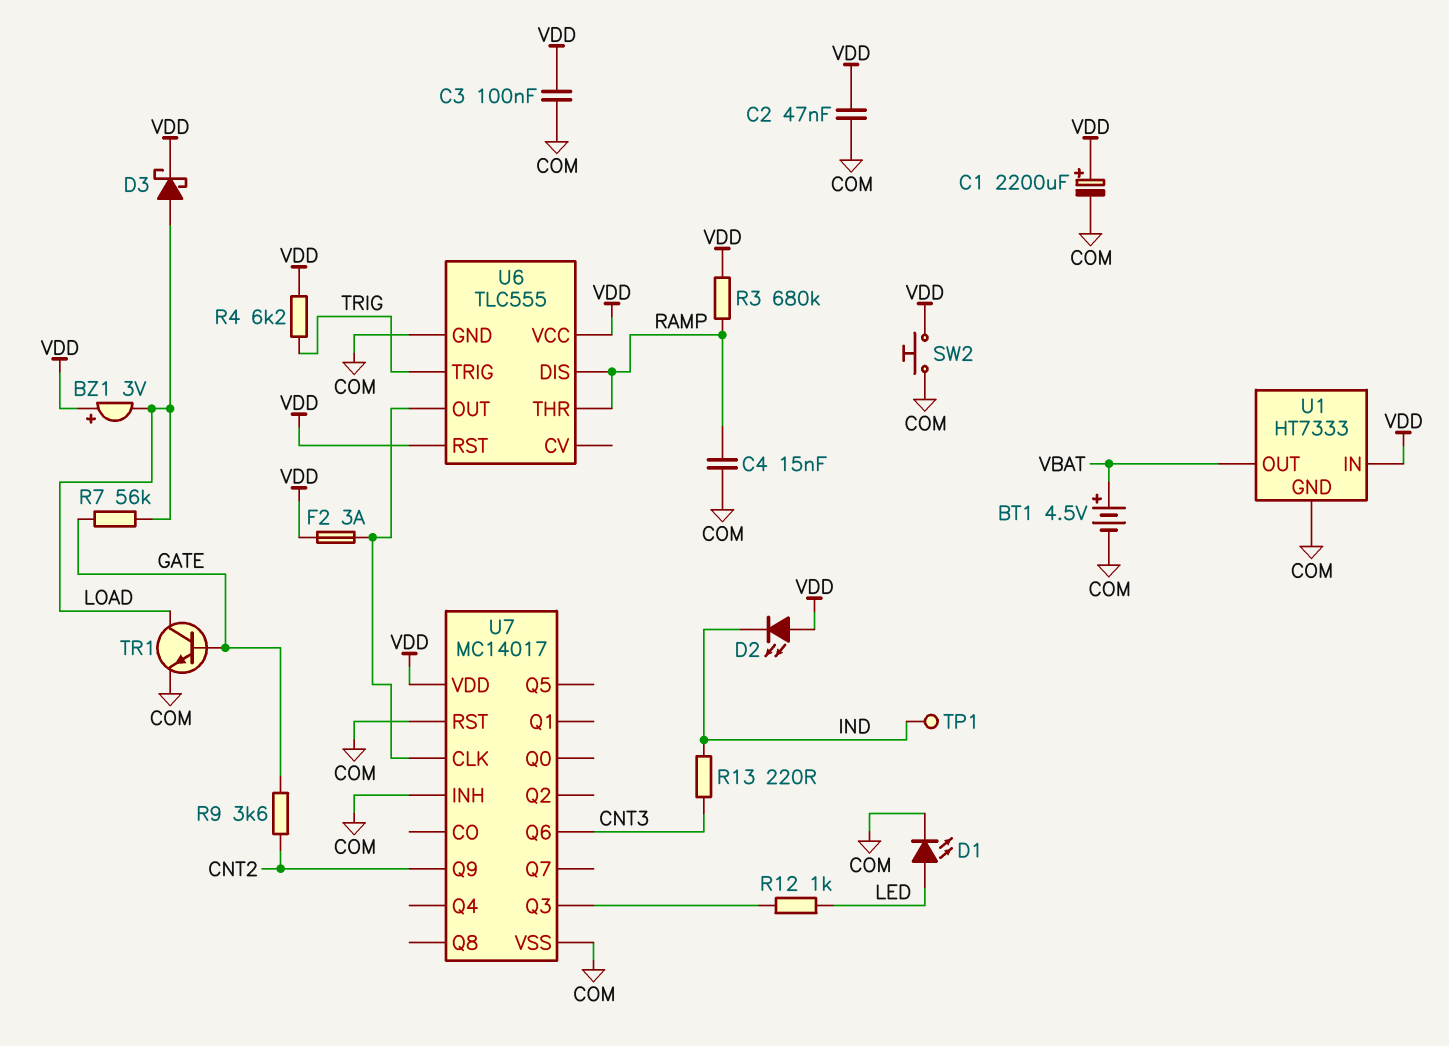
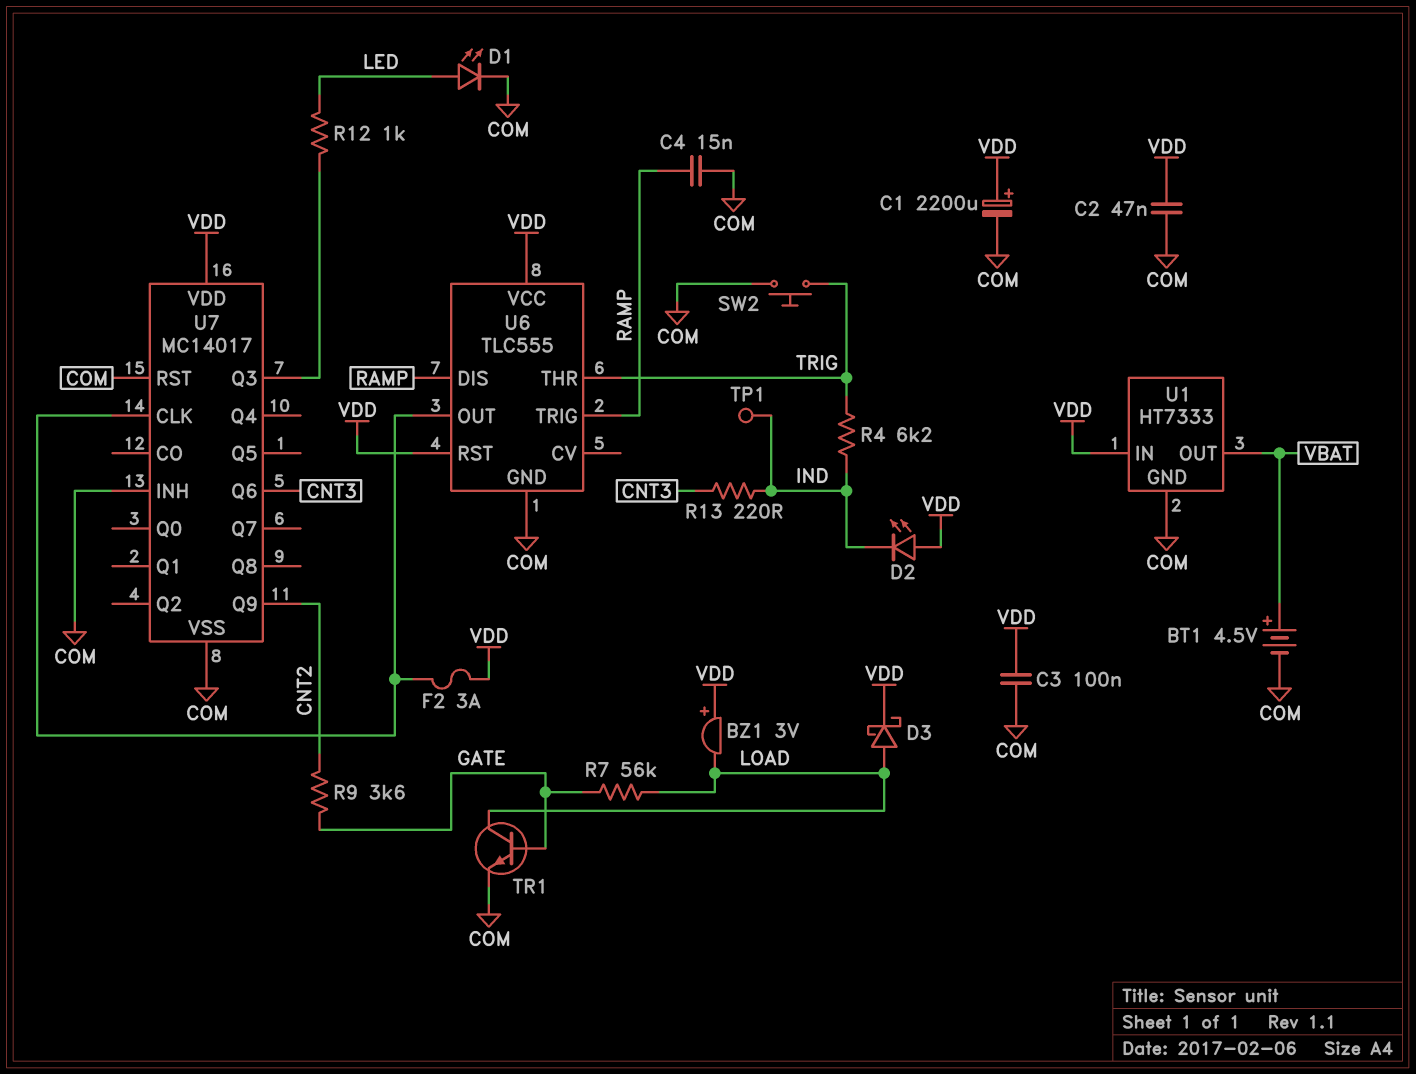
R3: 680k (RAMP, VDD) -> none
R4: 6.2k (TRIG, VDD) -> 6.2k (IND, TRIG)
SW2: button (COM, VDD) -> button (COM, TRIG)
U6 pin THR: RAMP -> TRIG
U6 pin TRIG: TRIG -> RAMP

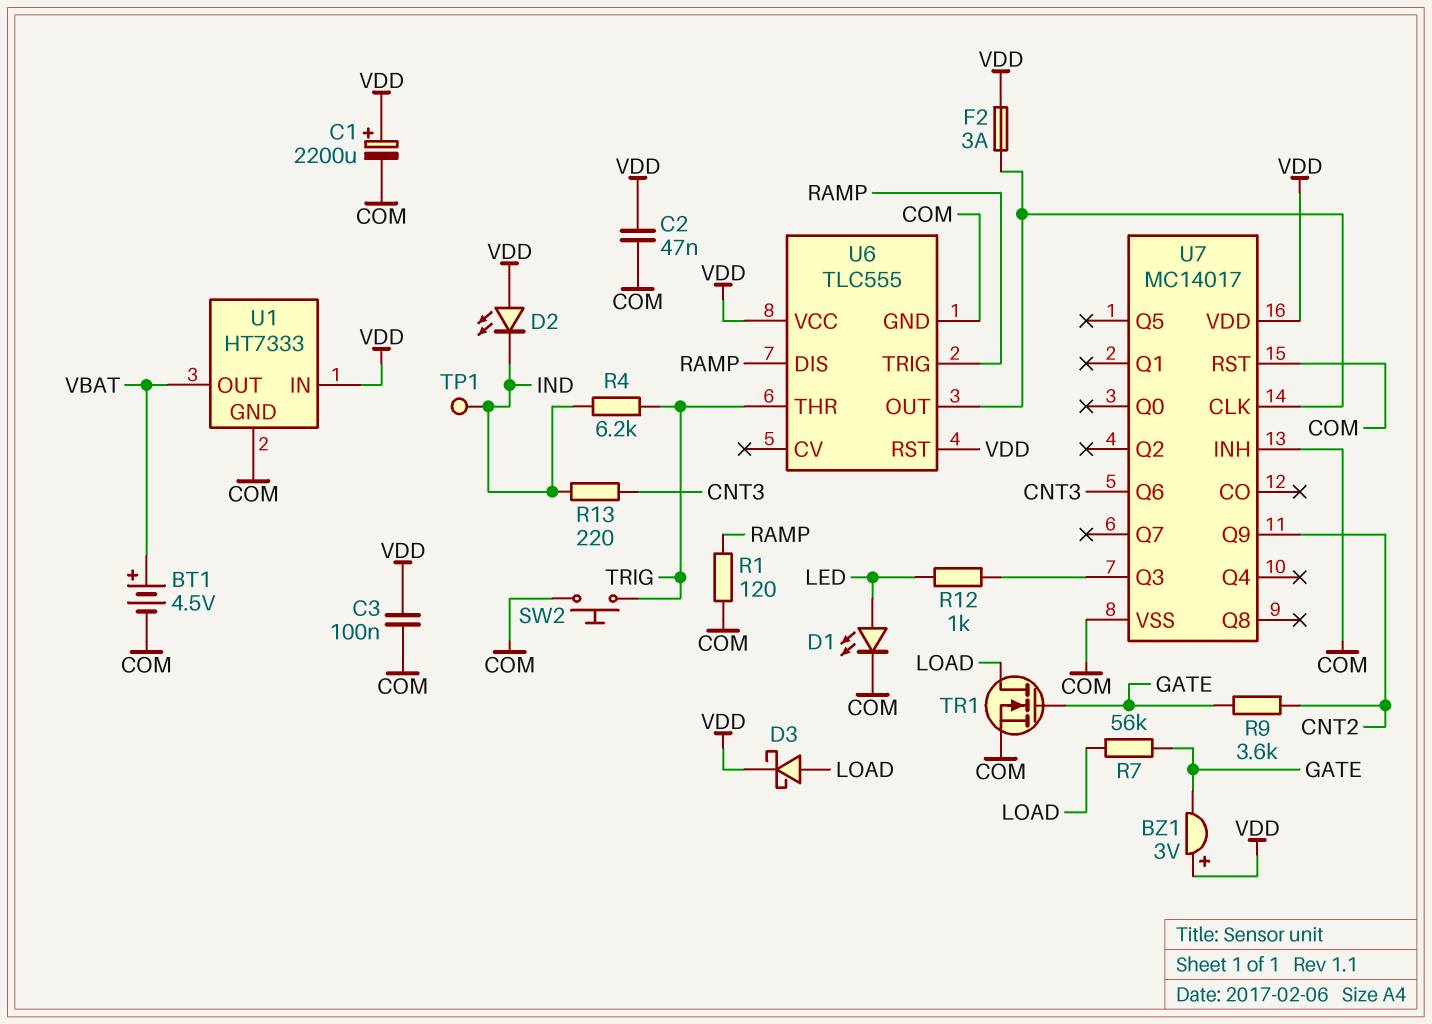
BZ1: buzzer 3V (plus VDD, minus LOAD) -> buzzer 3V (plus VDD, minus GATE)
C4: 15nF (COM, RAMP) -> none
R1: none -> 120 (COM, RAMP)
TR1: NPN (B GATE, C LOAD, E COM) -> NMOS (G GATE, D LOAD, S COM)

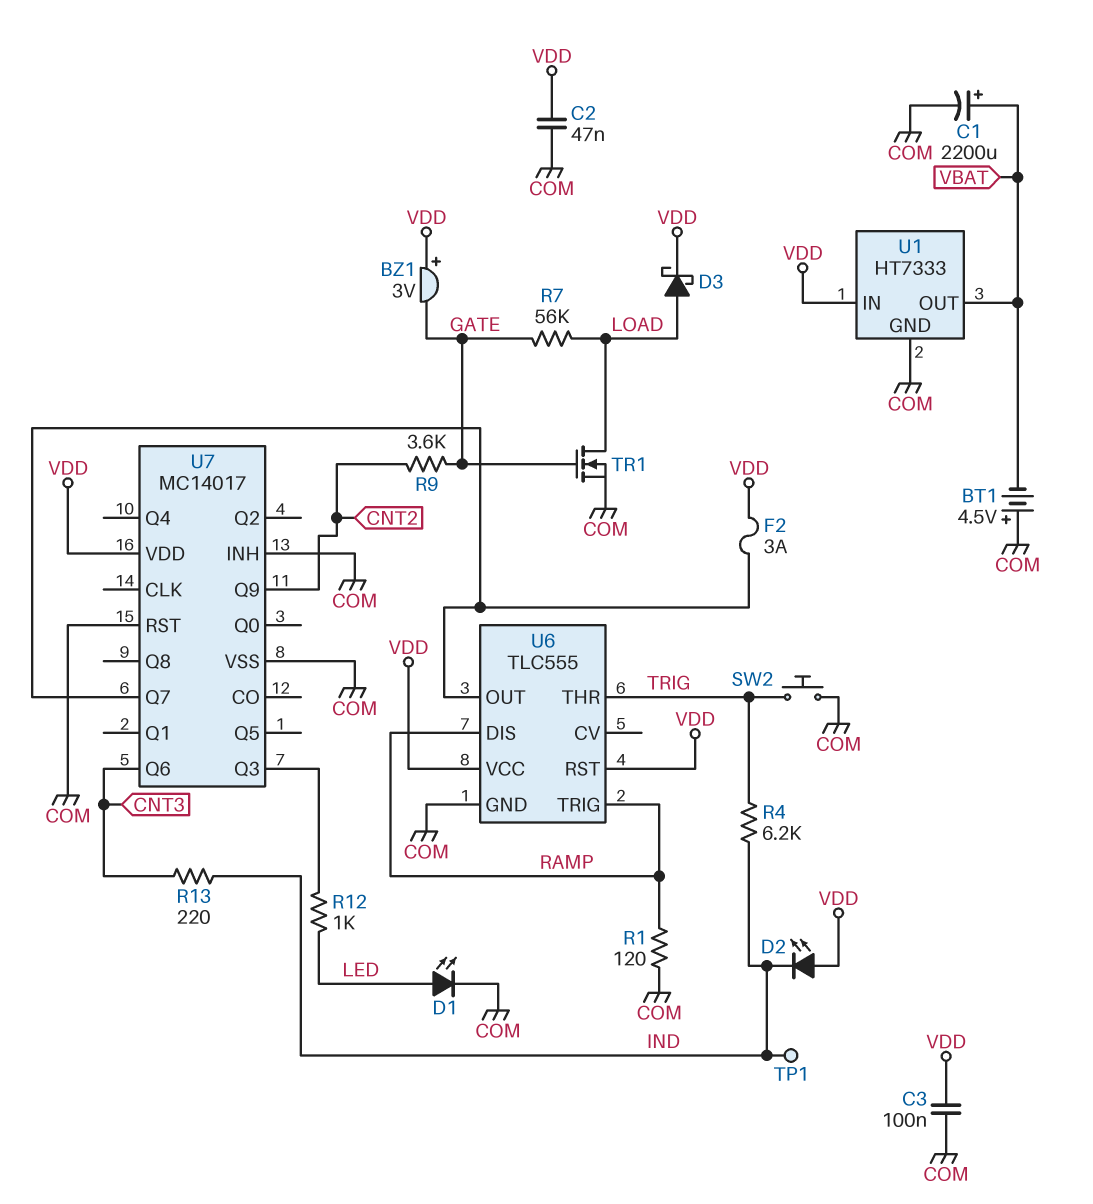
BT1: 4.5V (plus VBAT, minus COM) -> 4.5V (plus COM, minus VBAT)
C1: 2200uF (plus VDD, minus COM) -> 2200uF (plus VBAT, minus COM)
U7 pin CLK: U6/OUT -> none
U7 pin Q7: none -> U6/OUT

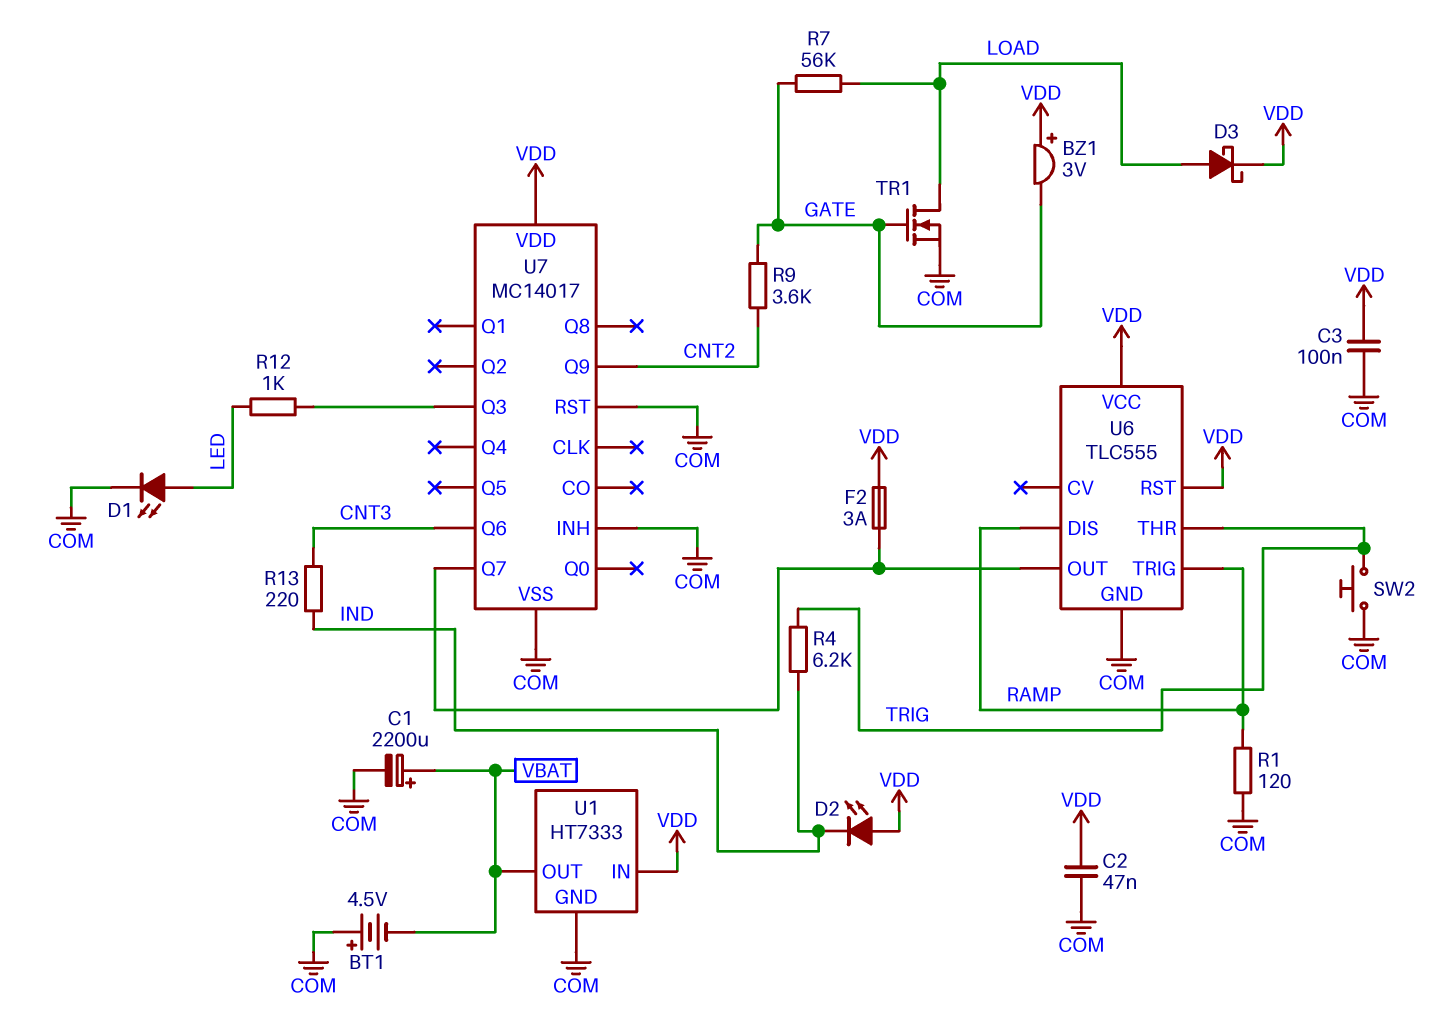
TP1: test point (IND) -> none

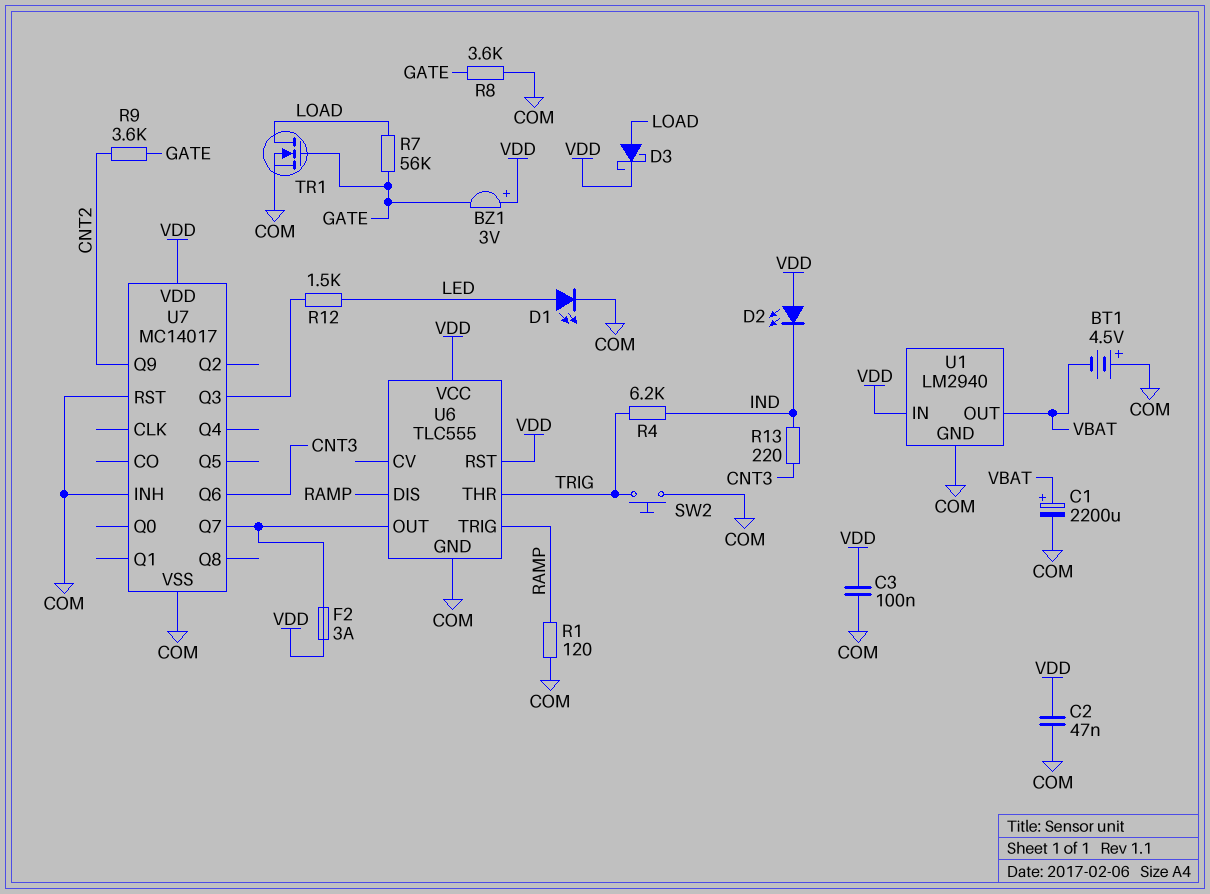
R8: none -> 3.6k (COM, GATE)
R12: 1k (LED, U7/Q3) -> 1.5k (LED, U7/Q3)
U1: HT7333 -> LM2940

